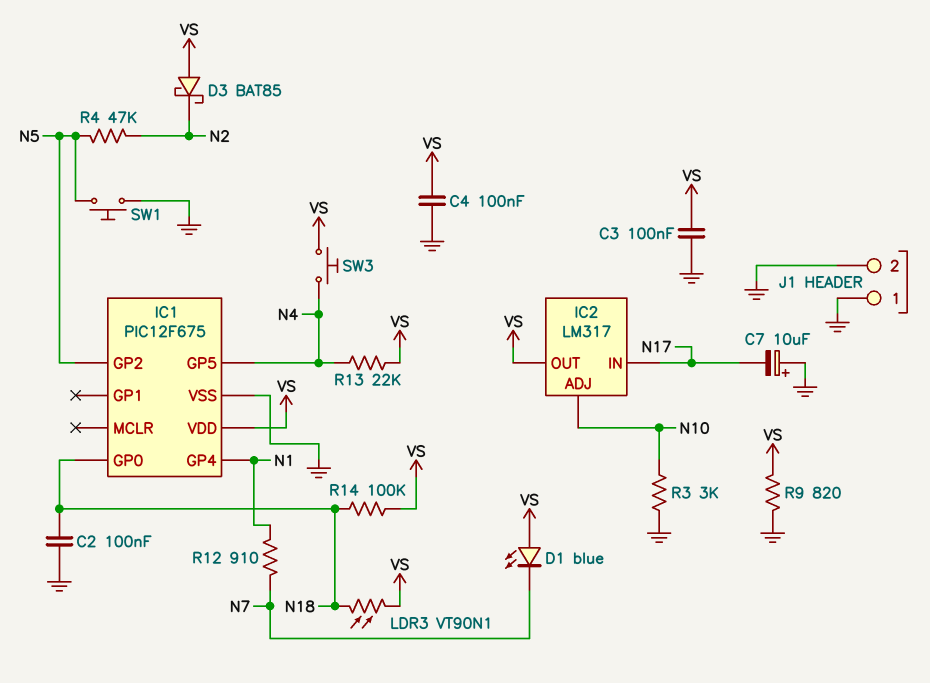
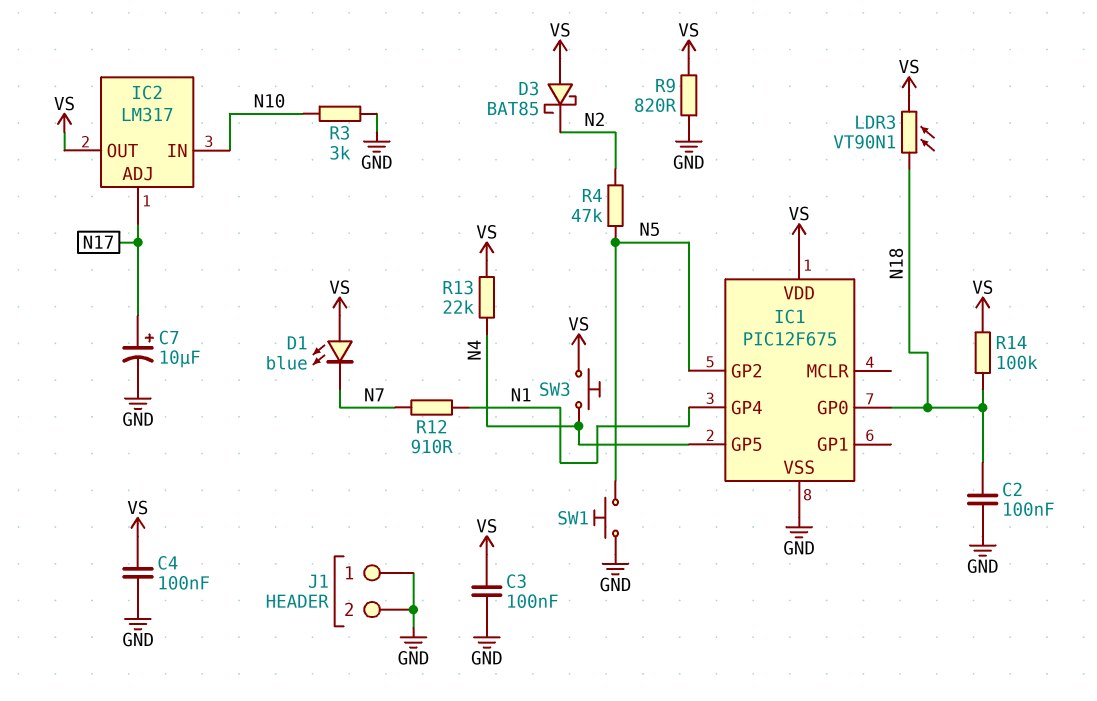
C7: 10uF (plus GND, minus N17) -> 10uF (plus N17, minus GND)
IC2 pin ADJ: N10 -> N17
IC2 pin IN: N17 -> N10

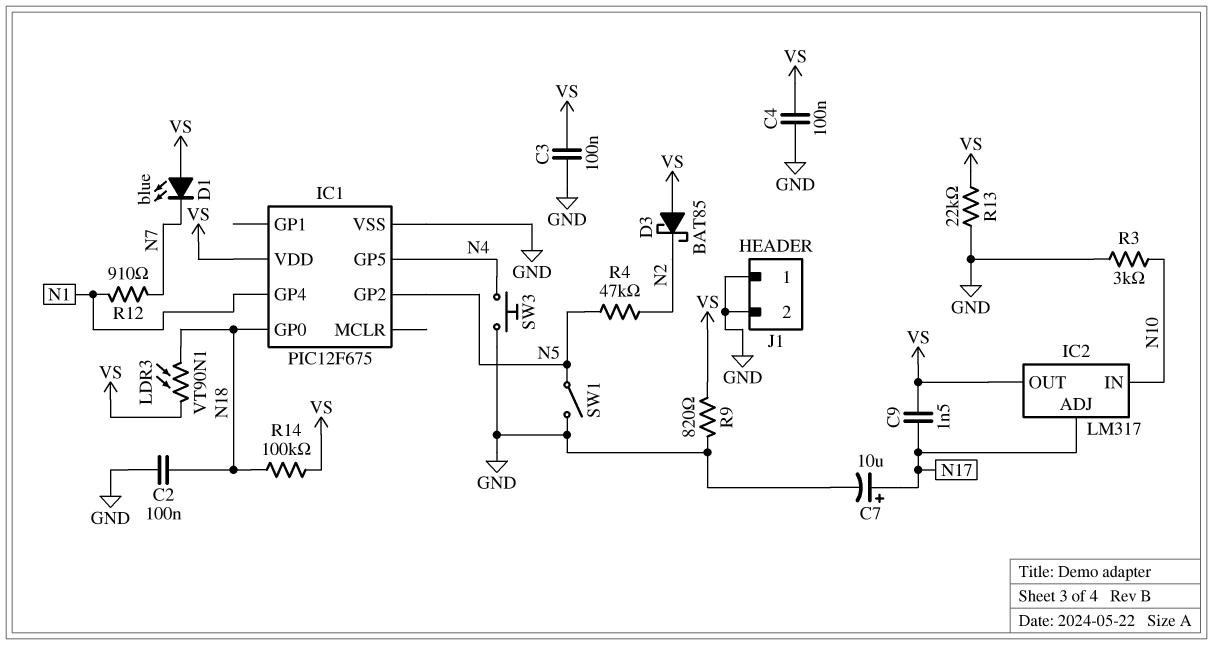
C9: none -> 1.5nF (N17, VS)
R13: 22k (N4, VS) -> 22k (GND, VS)
SW1: button (GND, N5) -> switch (GND, N5)
SW3: button (N4, VS) -> button (GND, N4)

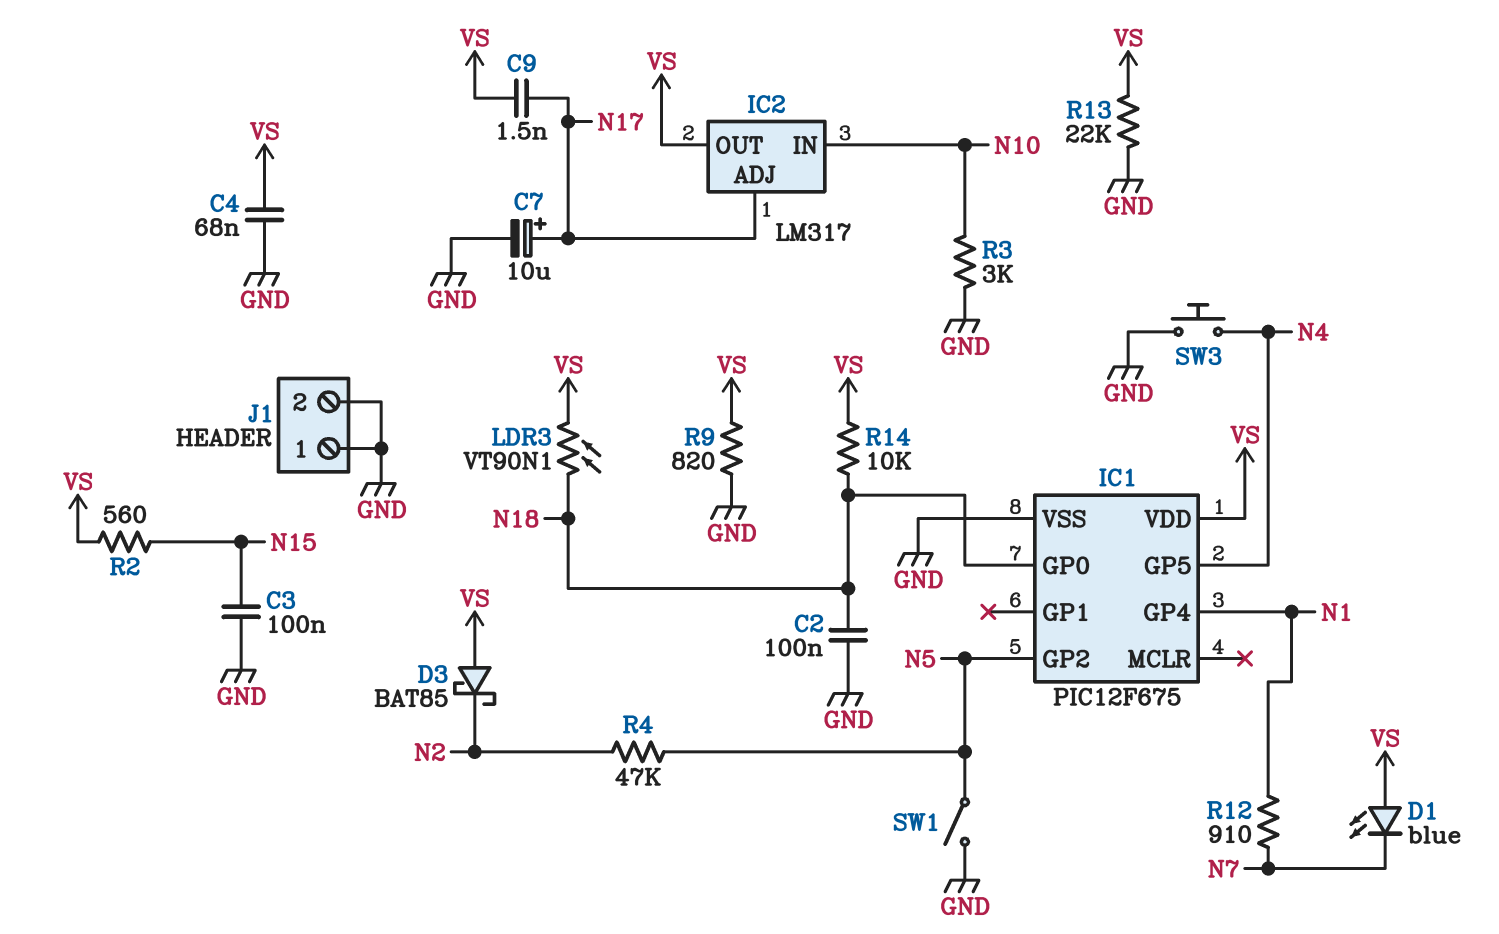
C3: 100nF (GND, VS) -> 100nF (GND, N15)
C4: 100nF (GND, VS) -> 68nF (GND, VS)
R2: none -> 560 (N15, VS)
R14: 100k (N18, VS) -> 10k (N18, VS)

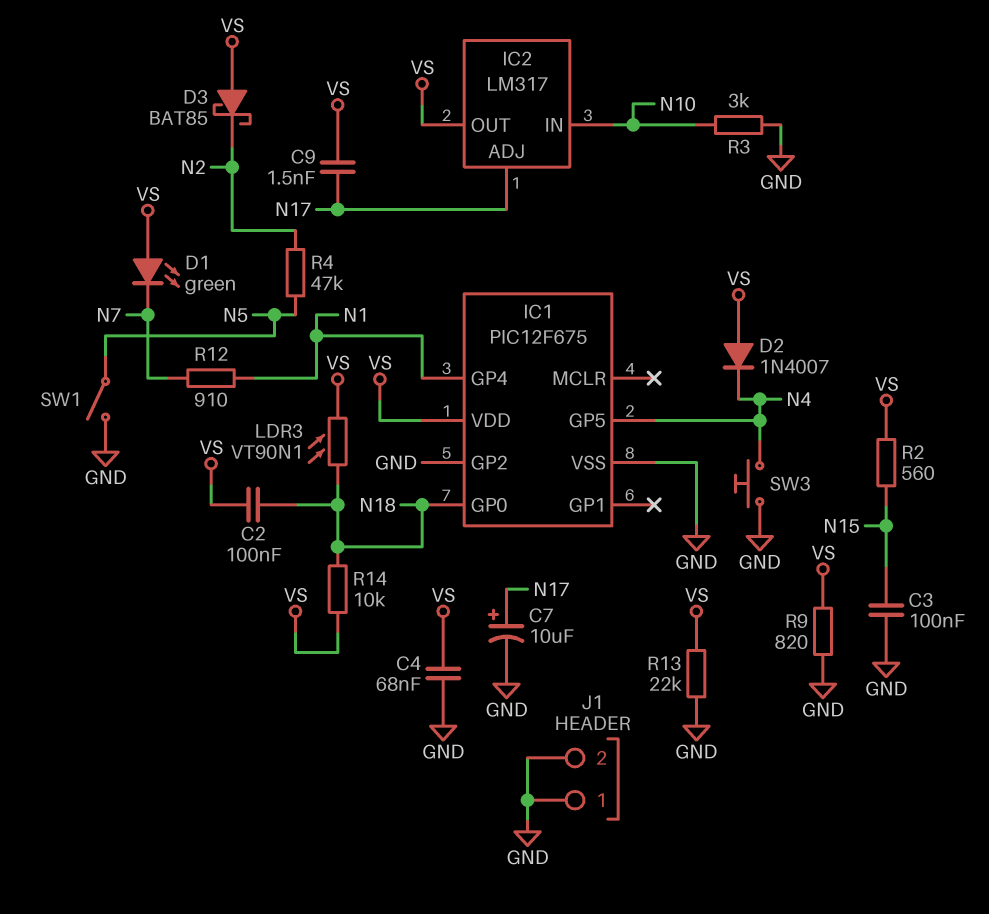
C2: 100nF (GND, N18) -> 100nF (N18, VS)
D1: LED blue (A VS, K N7) -> LED green (A VS, K N7)
D2: none -> diode 1N4007 (A VS, K N4)
IC1 pin GP2: N5 -> GND

